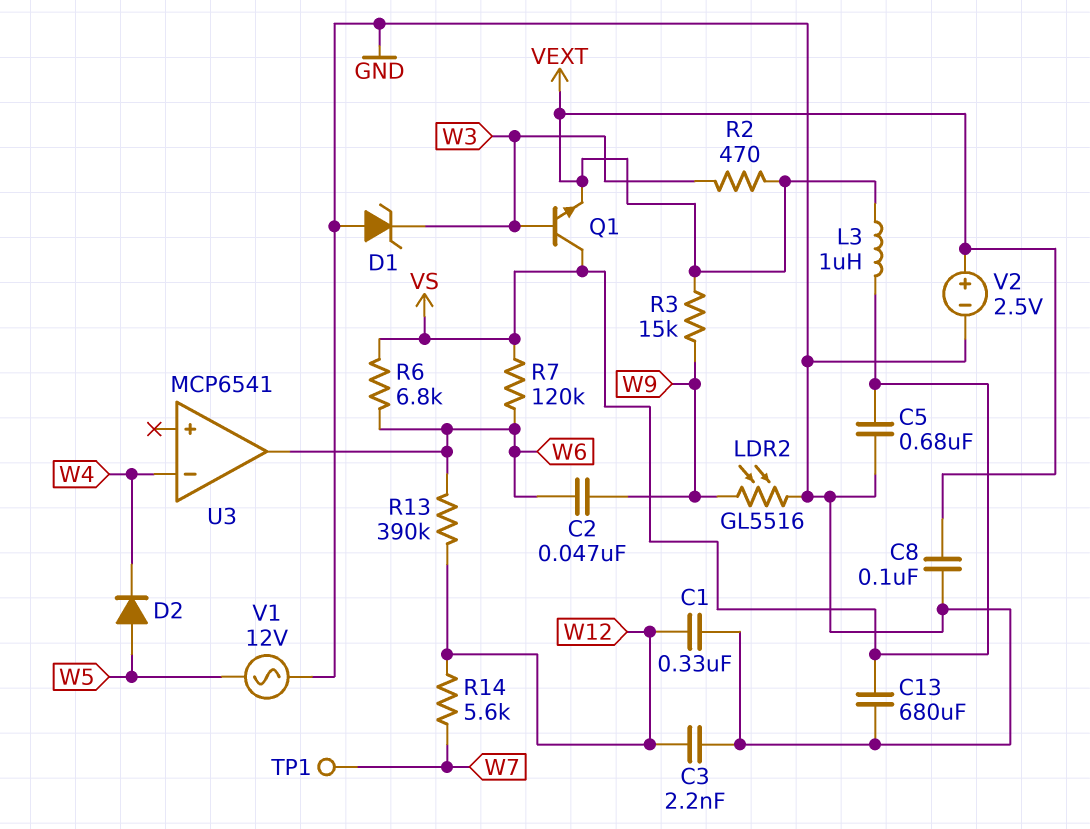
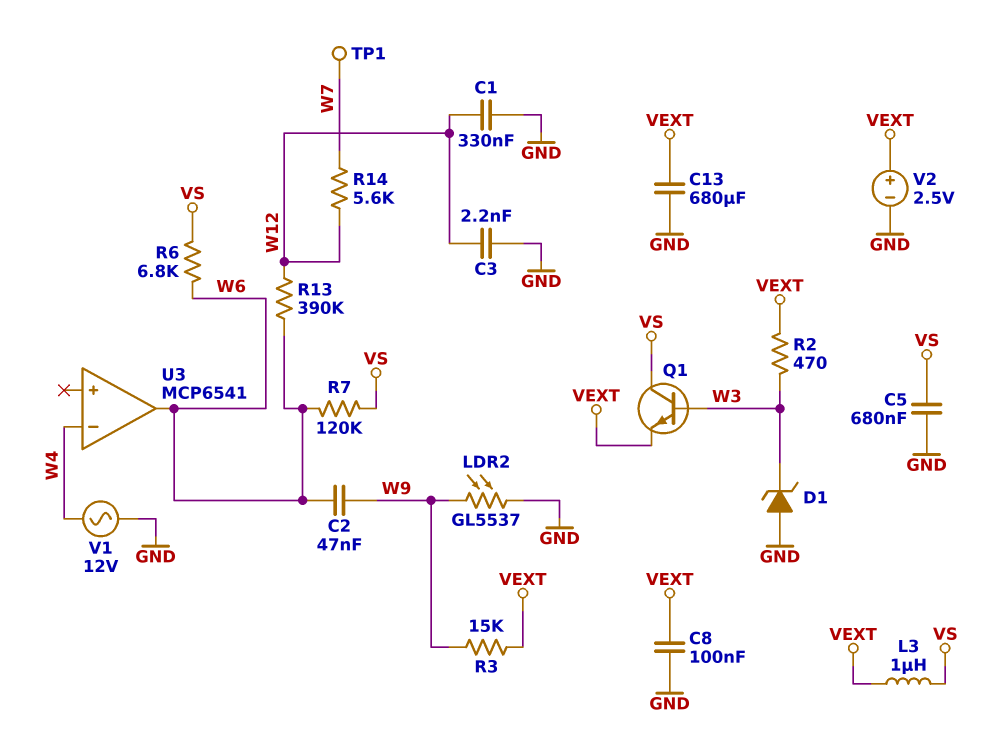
C13: 680uF (GND, VS) -> 680uF (GND, VEXT)
D2: diode (A W5, K W4) -> none
LDR2: GL5516 (GND, W9) -> GL5537 (GND, W9)
V1: AC 12V (GND, W5) -> AC 12V (GND, W4)

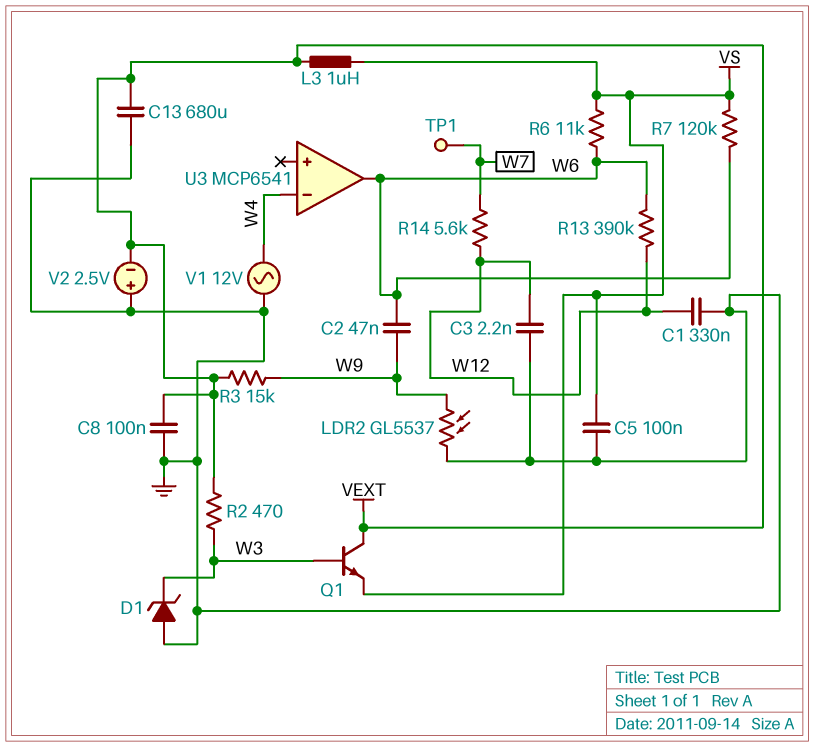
C5: 680nF (GND, VS) -> 100nF (GND, VS)
Q1: NPN (B W3, C VS, E VEXT) -> NPN (B W3, C VEXT, E VS)
R6: 6.8k (VS, W6) -> 11k (VS, W6)
V2: 2.5V (plus VEXT, minus GND) -> 2.5V (plus GND, minus VEXT)

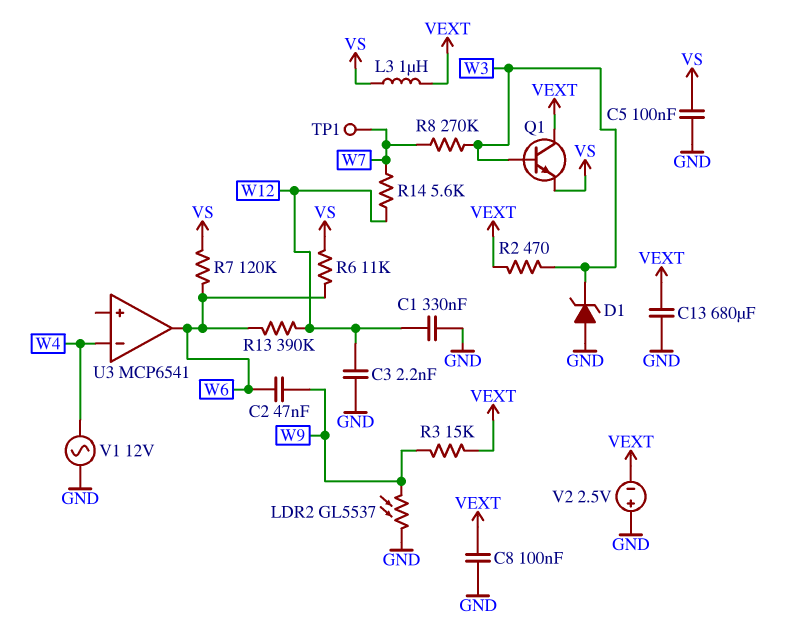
R8: none -> 270k (W3, W7)

